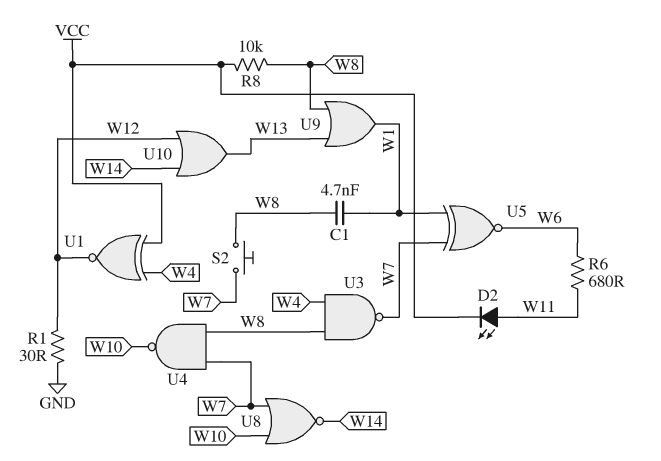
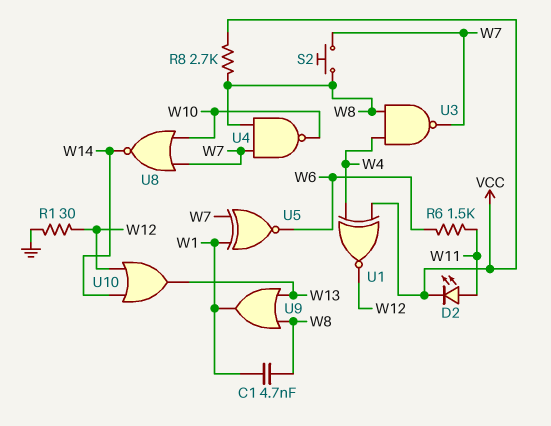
R6: 680 (W6, W11) -> 1.5k (W6, W11)
R8: 10k (VCC, W8) -> 2.7k (VCC, W8)

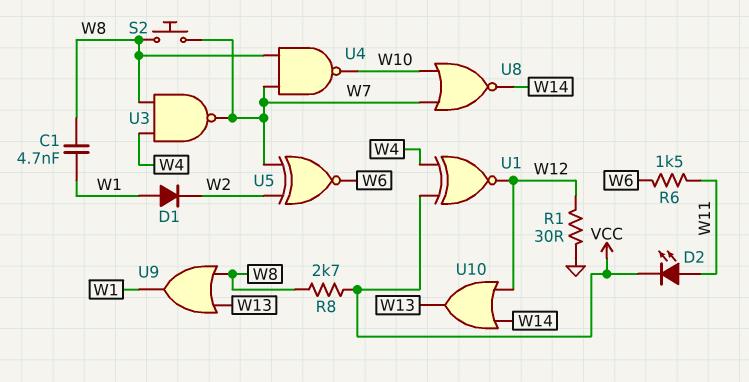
D1: none -> diode (A W1, K W2)
U5: XNOR (in W1, in W7, out W6) -> XNOR (in W2, in W7, out W6)

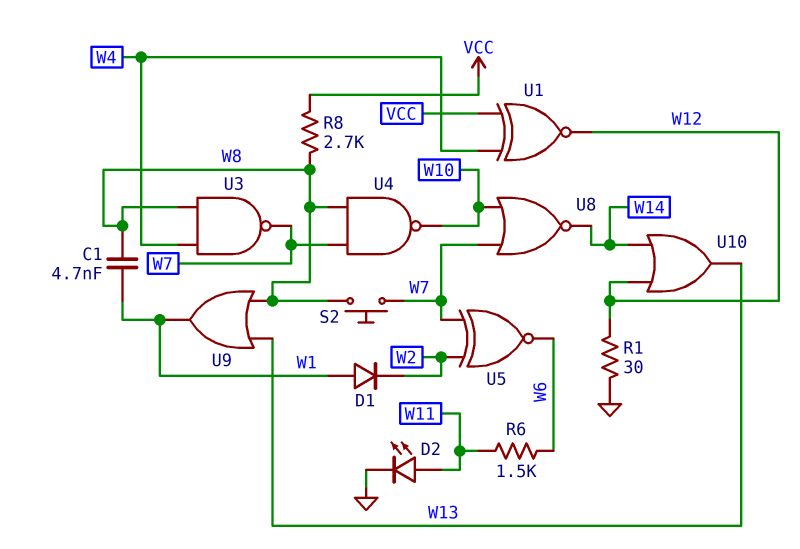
D2: LED (A W11, K VCC) -> LED (A W11, K GND)

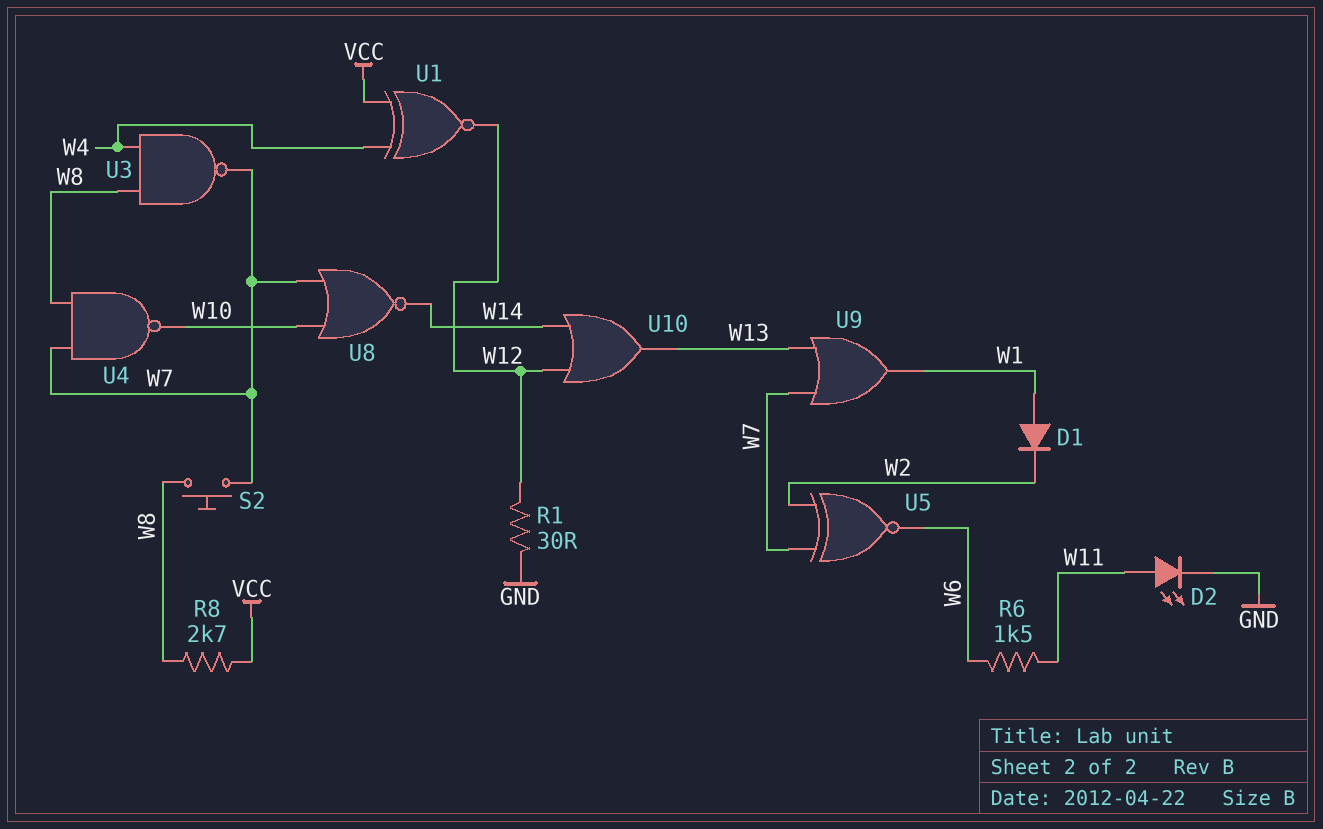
C1: 4.7nF (W1, W8) -> none
U9: OR (in W8, in W13, out W1) -> OR (in W7, in W13, out W1)

